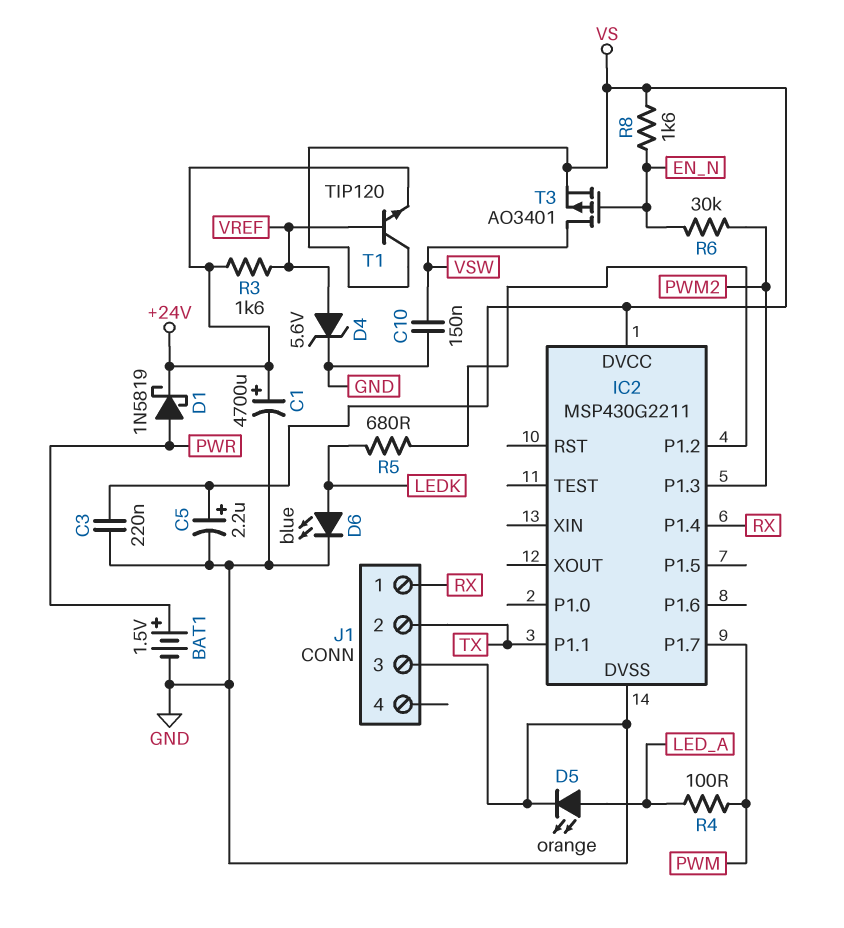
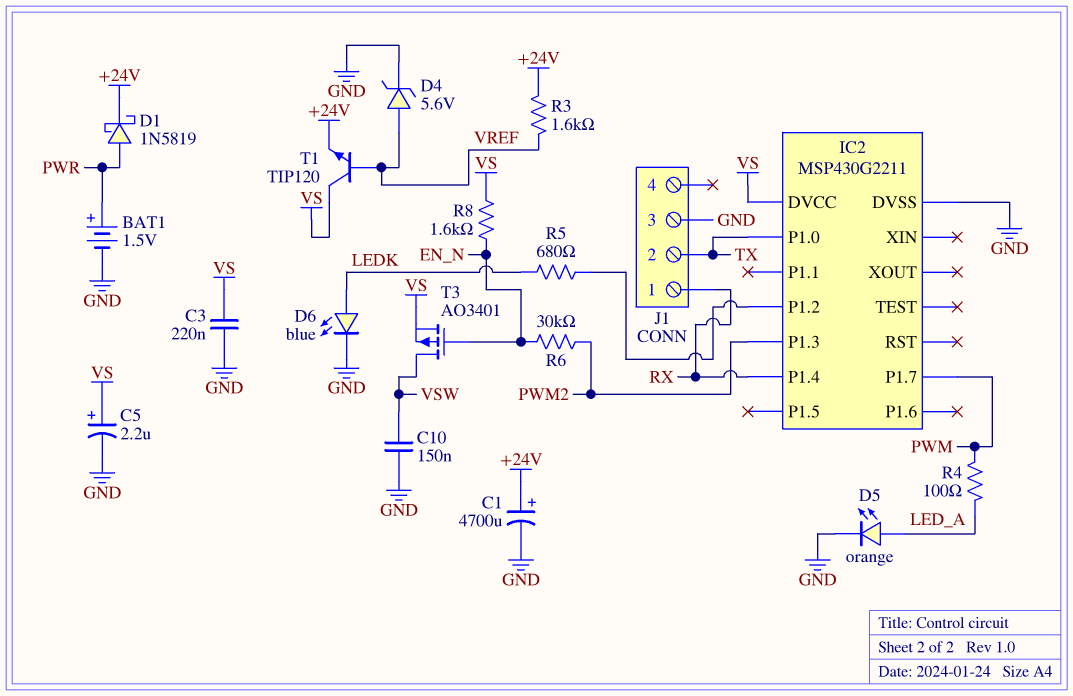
IC2 pin P1.0: none -> TX
IC2 pin P1.1: TX -> none

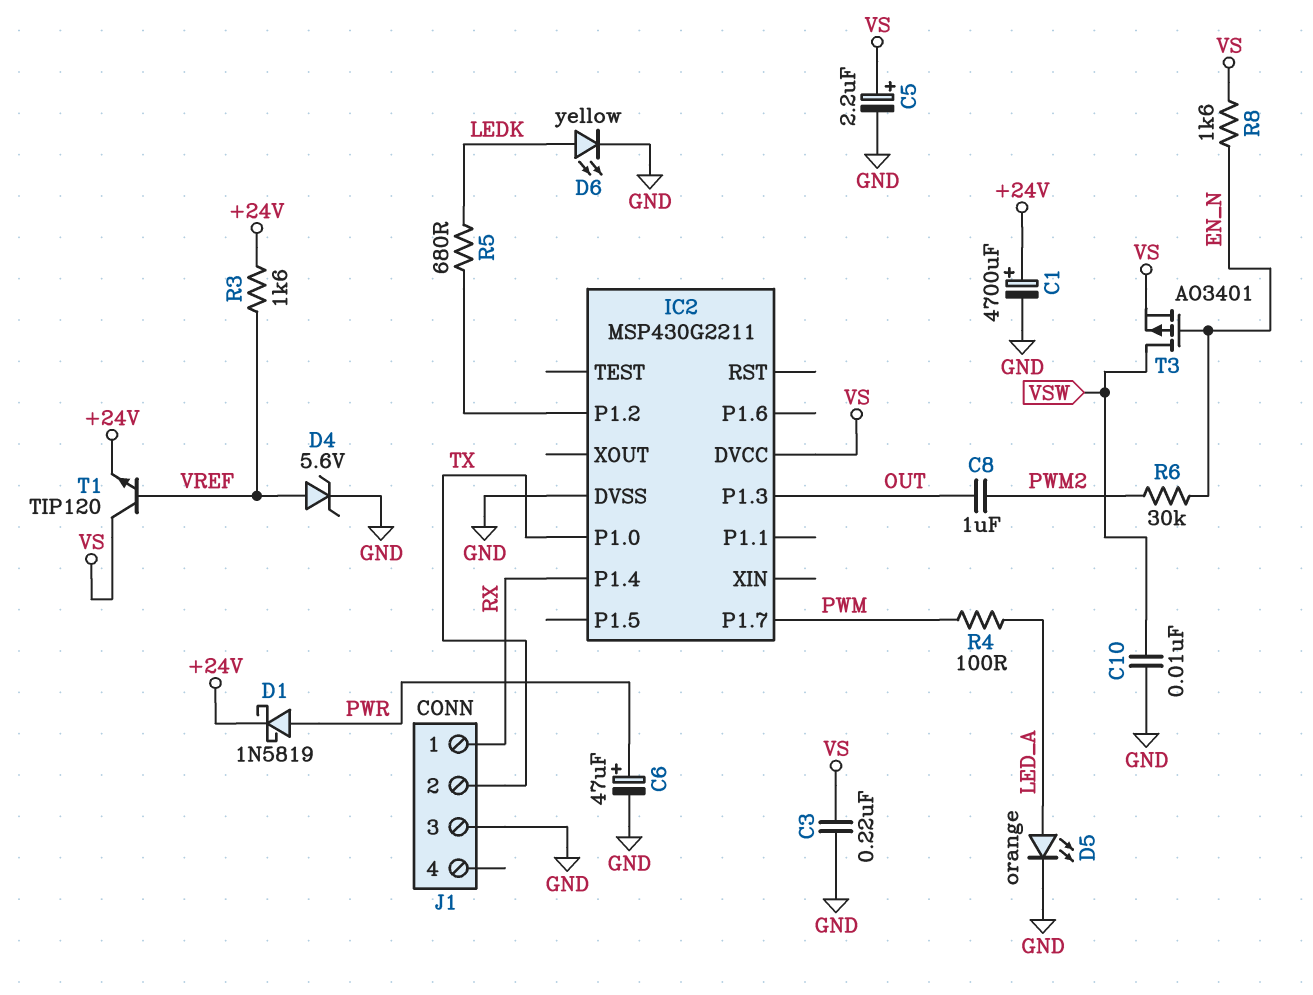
BAT1: 1.5V (plus PWR, minus GND) -> none
C6: none -> 47uF (plus PWR, minus GND)
C8: none -> 1uF (OUT, PWM2)
C10: 150nF (GND, VSW) -> 10nF (GND, VSW)
D6: LED blue (A LEDK, K GND) -> LED yellow (A LEDK, K GND)
IC2 pin P1.3: PWM2 -> OUT

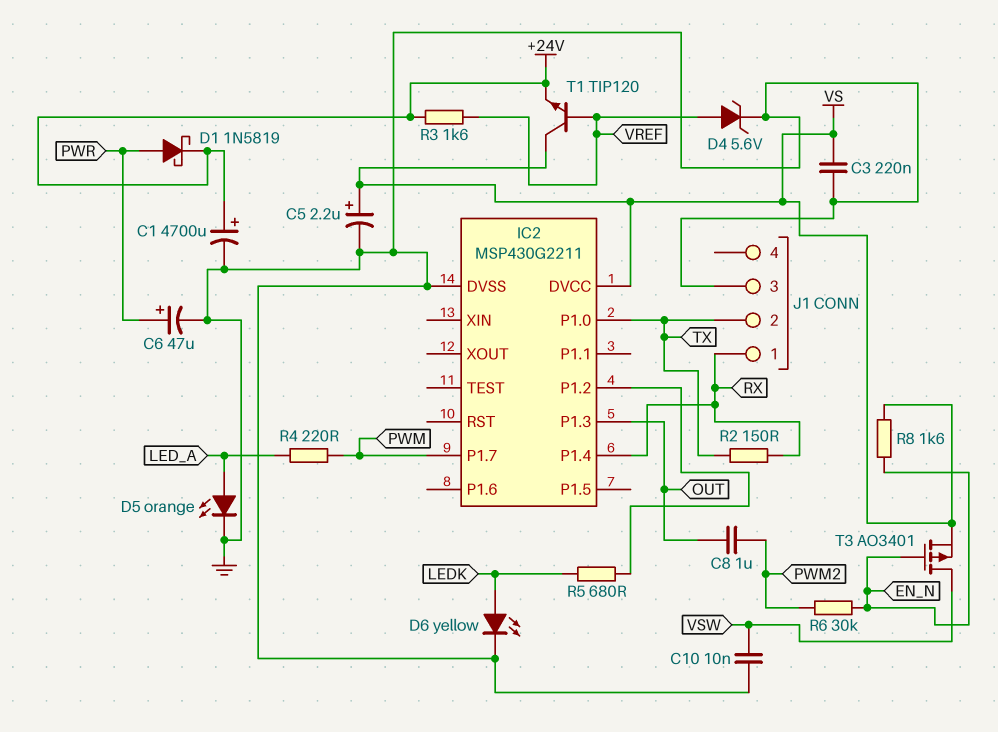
R2: none -> 150 (RX, TX)
R4: 100 (LED_A, PWM) -> 220 (LED_A, PWM)

